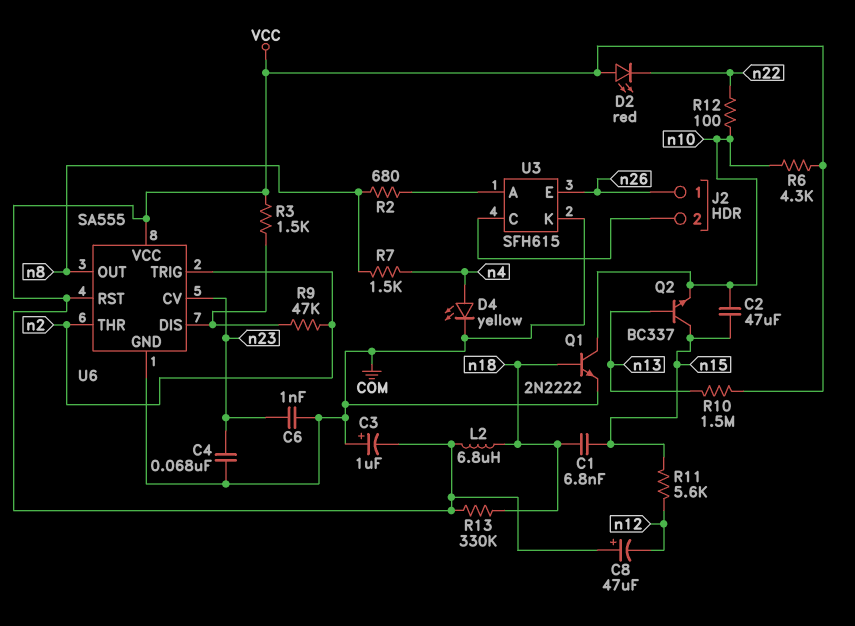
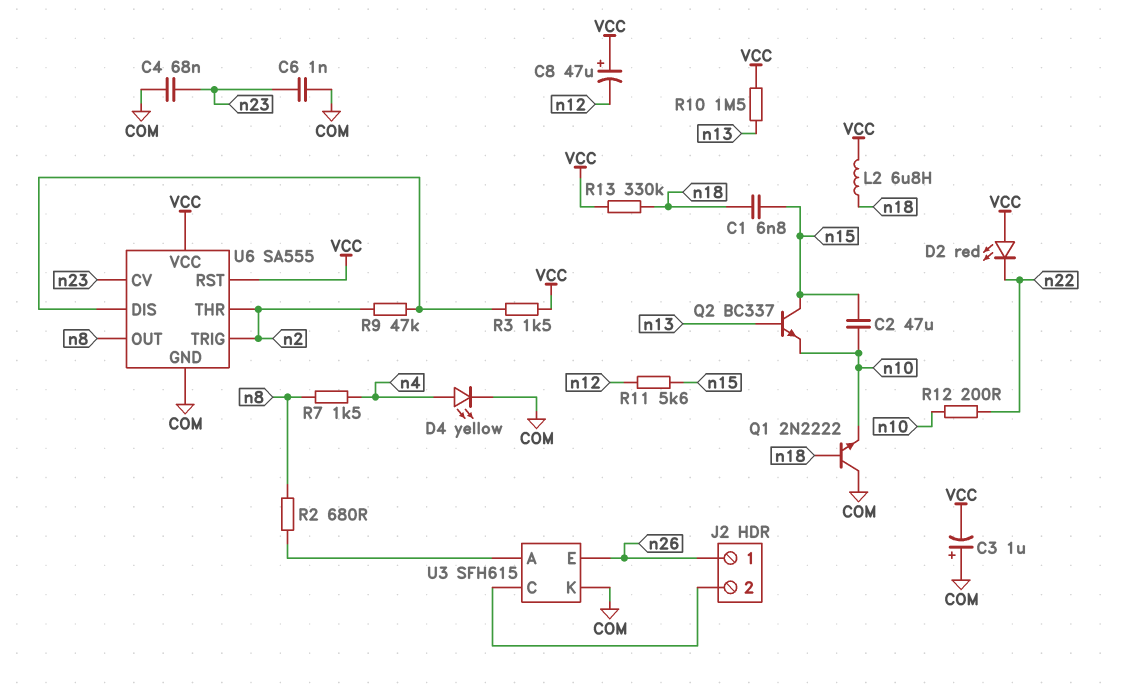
Q1: NPN 2N2222 (B n18, C n10, E COM) -> NPN 2N2222 (B n18, C COM, E n10)
R6: 4.3k (VCC, n10) -> none
R12: 100 (n10, n22) -> 200 (n10, n22)

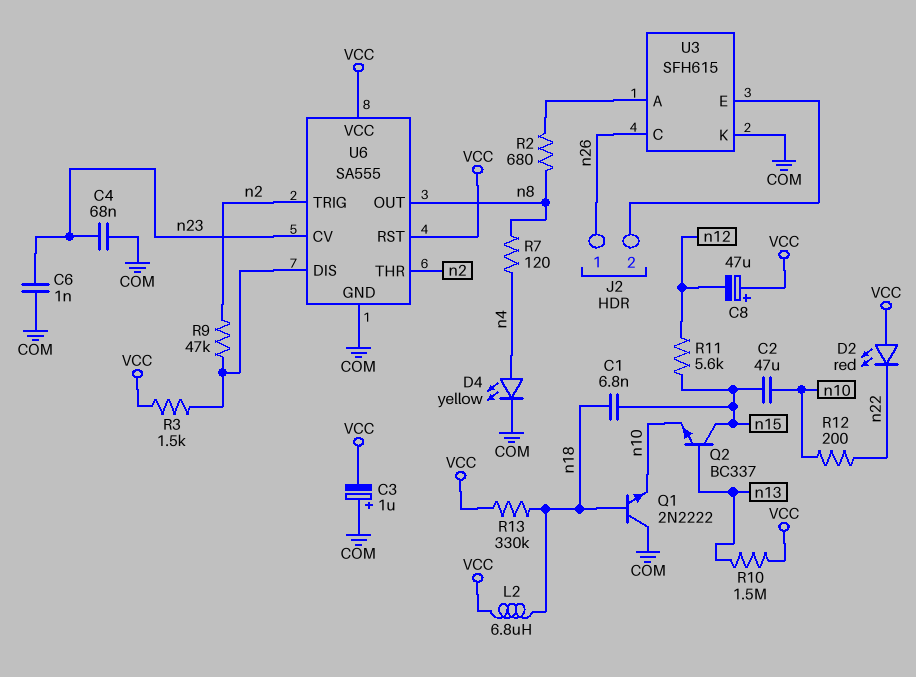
R7: 1.5k (n4, n8) -> 120 (n4, n8)
U3 pin C: J2/2 -> n26
U3 pin E: n26 -> J2/2

